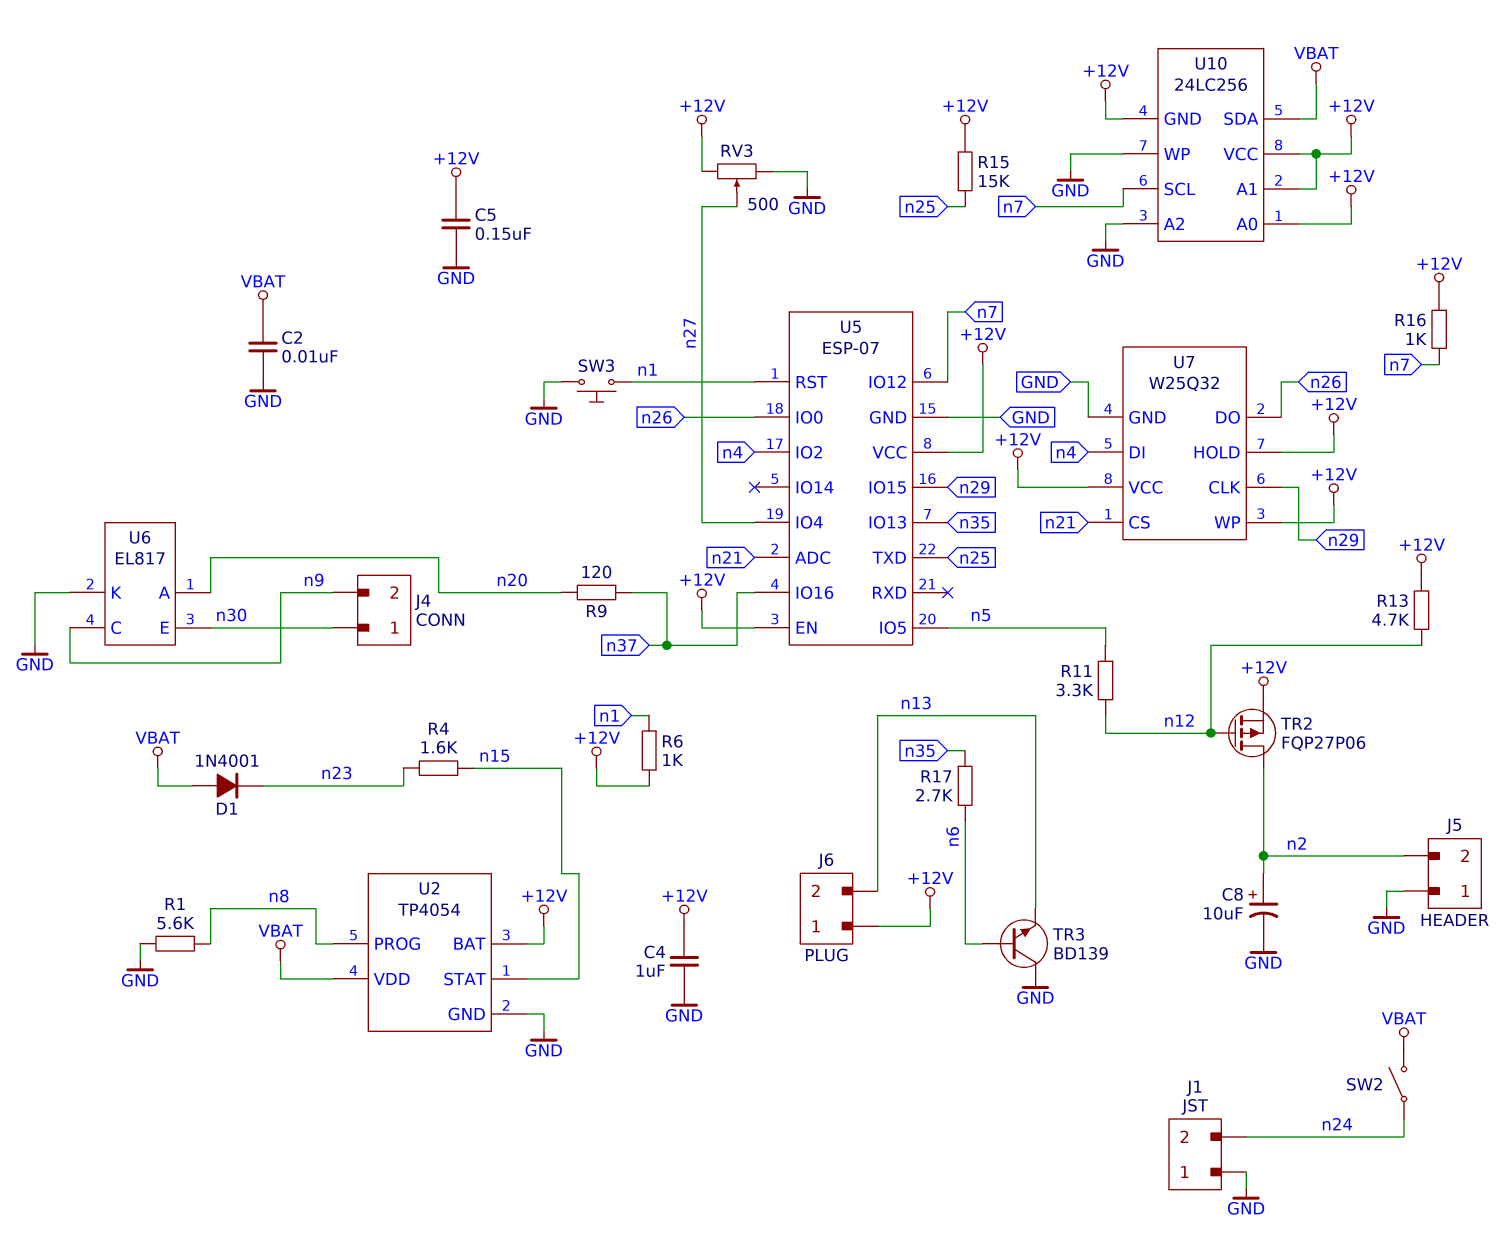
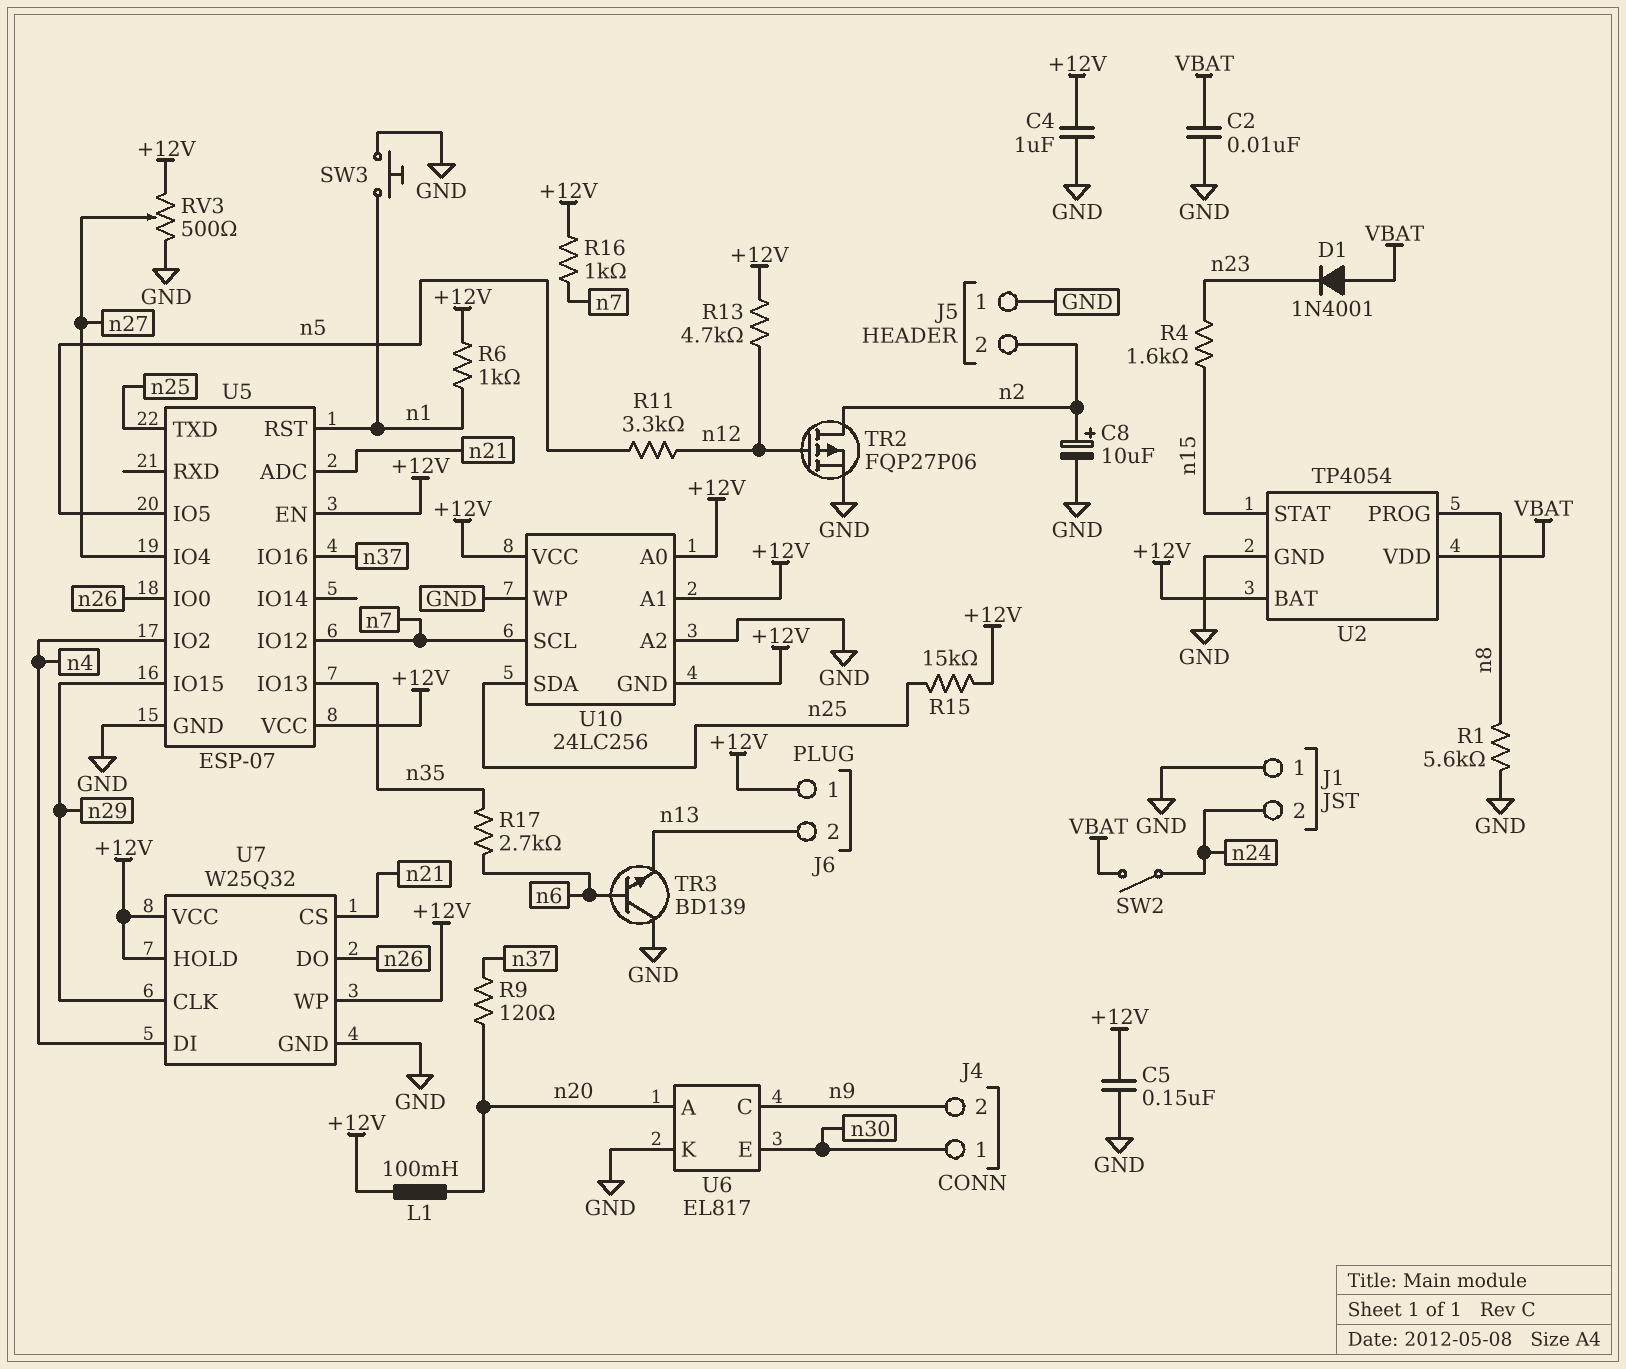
L1: none -> 100mH (+12V, n20)
TR2: PMOS FQP27P06 (G n12, D n2, S +12V) -> PMOS FQP27P06 (G n12, D n2, S GND)
U10 pin SDA: VBAT -> n25

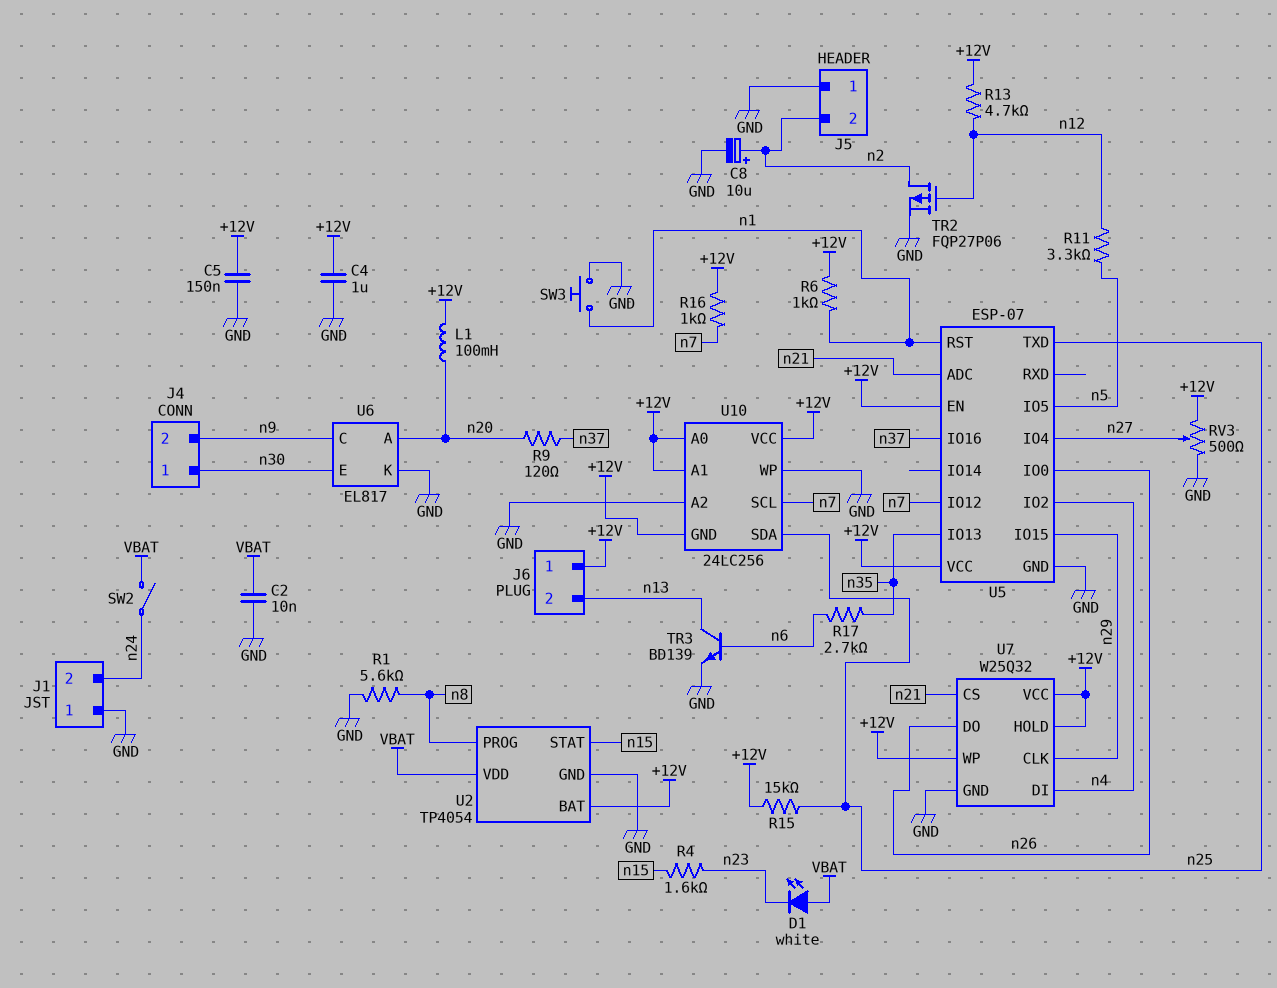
D1: diode 1N4001 (A VBAT, K n23) -> LED white (A VBAT, K n23)
TR3: NPN BD139 (B n6, C GND, E n13) -> NPN BD139 (B n6, C n13, E GND)

